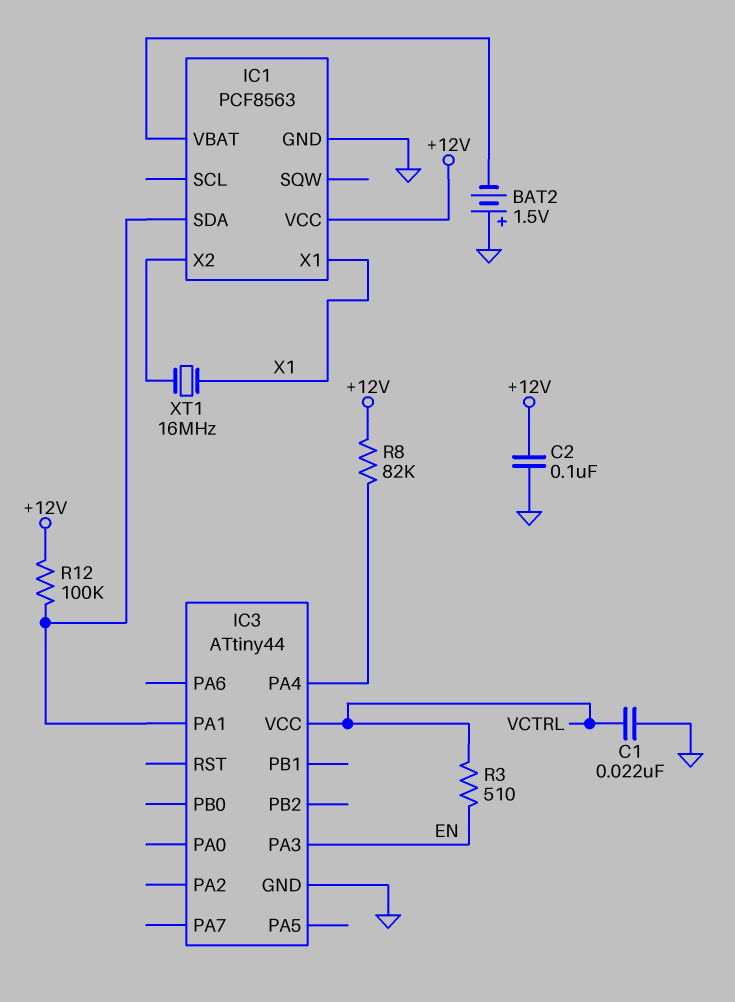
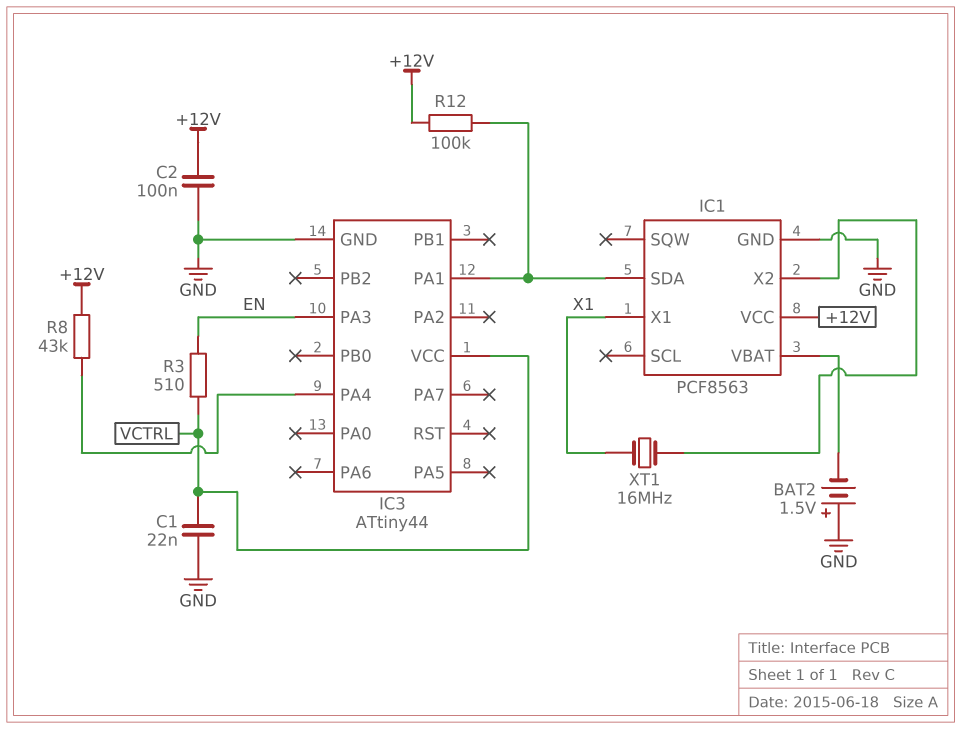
R8: 82k (+12V, IC3/PA4) -> 43k (+12V, IC3/PA4)

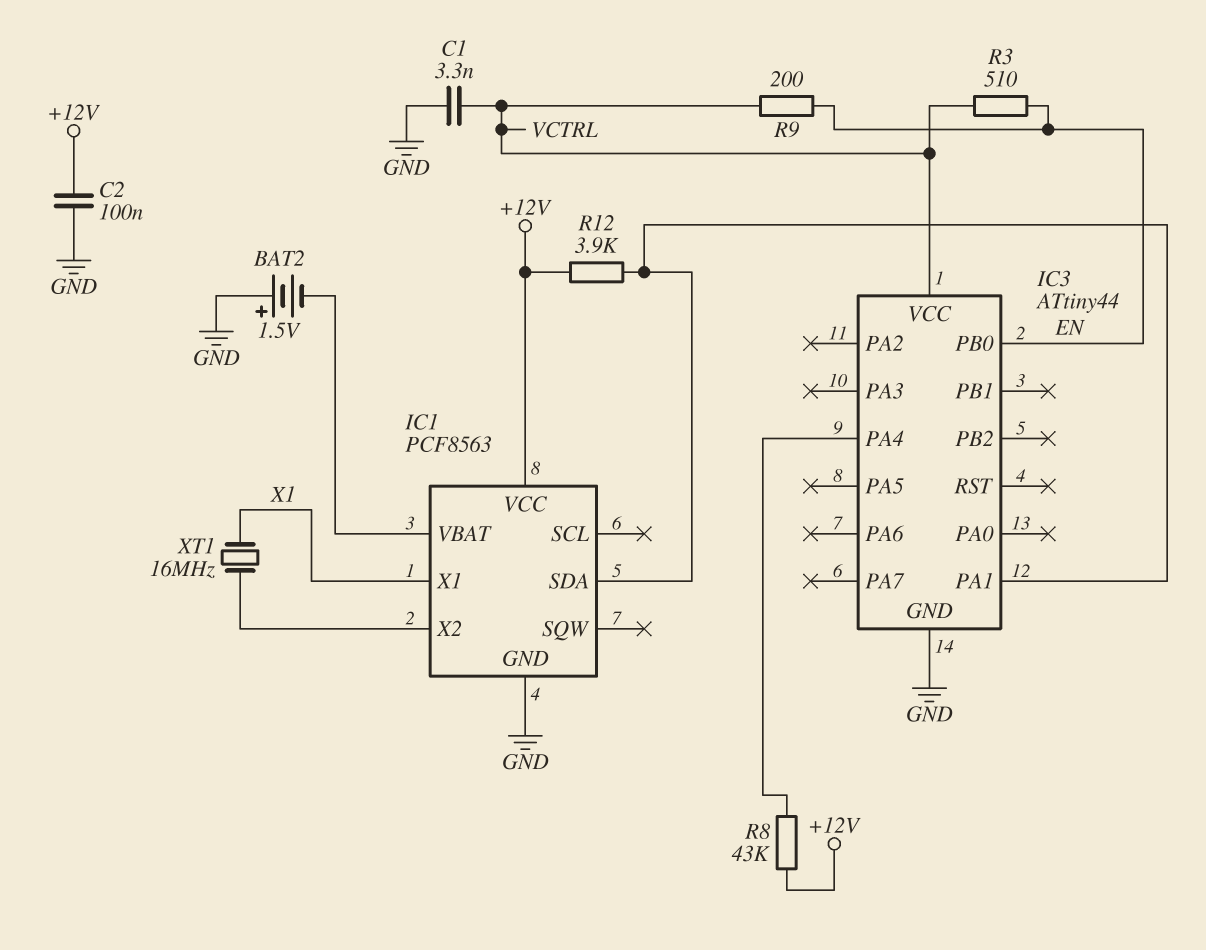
C1: 22nF (GND, VCTRL) -> 3.3nF (GND, VCTRL)
IC3 pin PA3: EN -> none
IC3 pin PB0: none -> EN
R9: none -> 200 (EN, VCTRL)
R12: 100k (+12V, IC1/SDA) -> 3.9k (+12V, IC1/SDA)

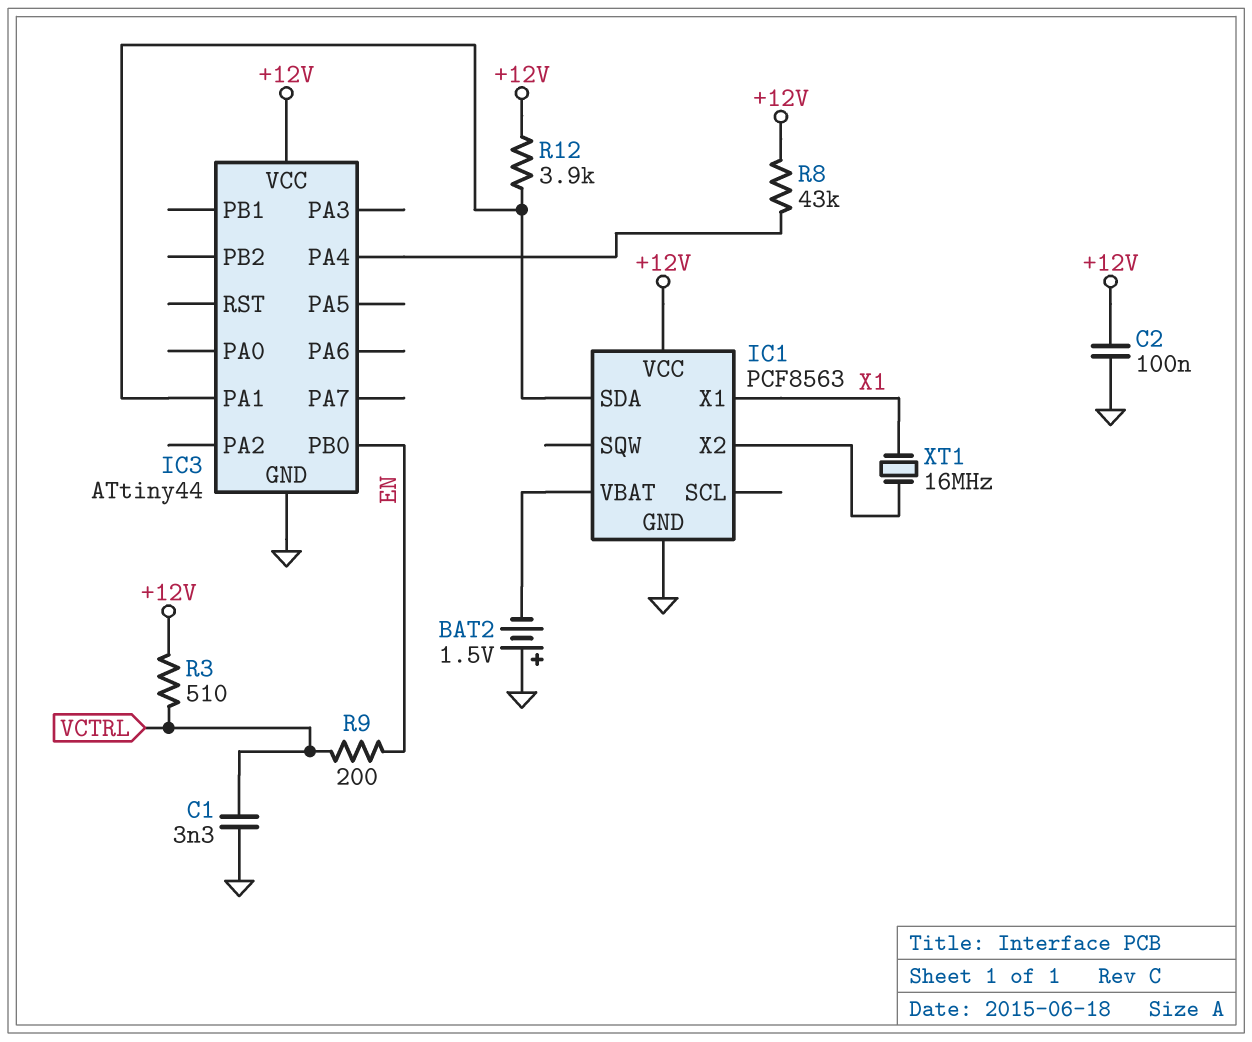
IC3 pin VCC: VCTRL -> +12V
R3: 510 (EN, VCTRL) -> 510 (+12V, VCTRL)

